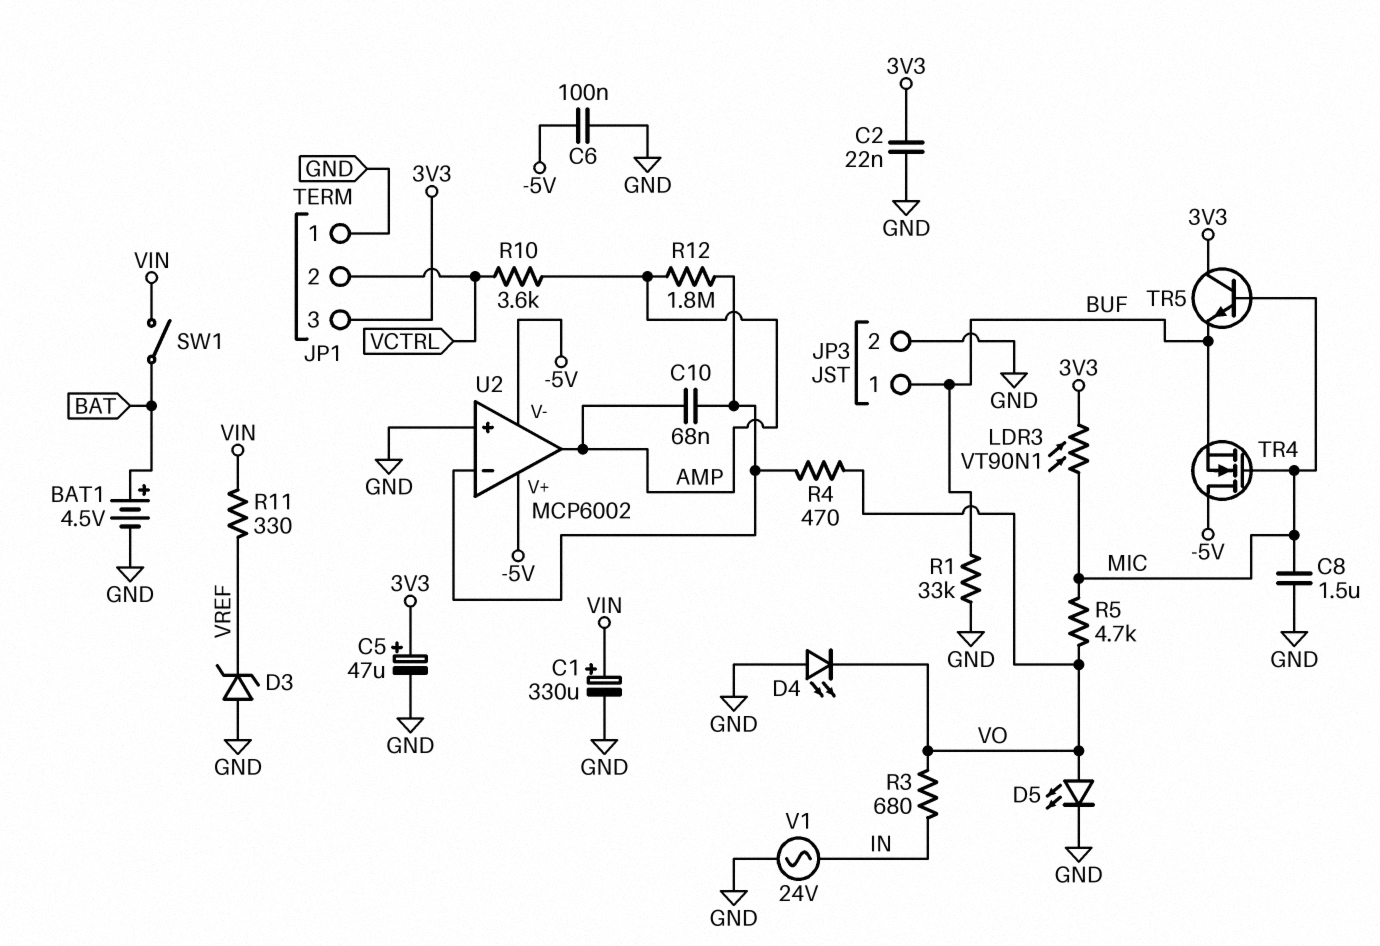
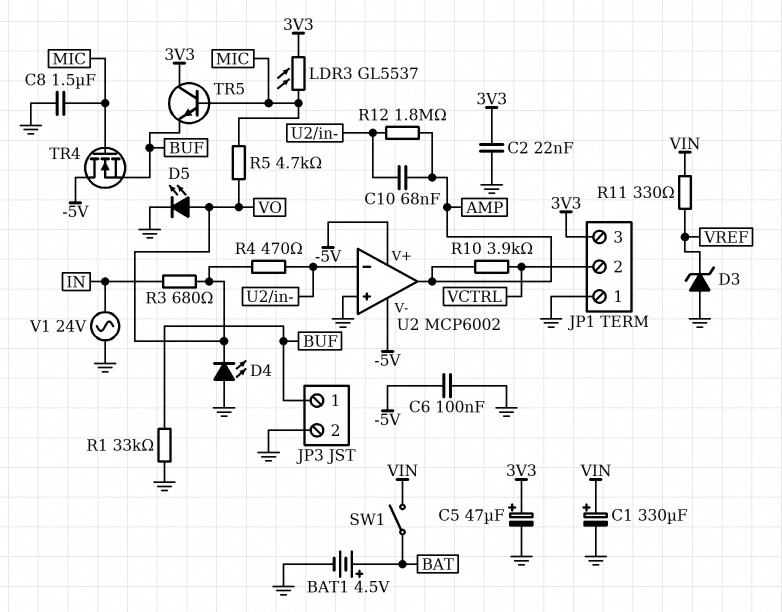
LDR3: VT90N1 (3V3, MIC) -> GL5537 (3V3, MIC)
R10: 3.6k (AMP, VCTRL) -> 3.9k (AMP, VCTRL)

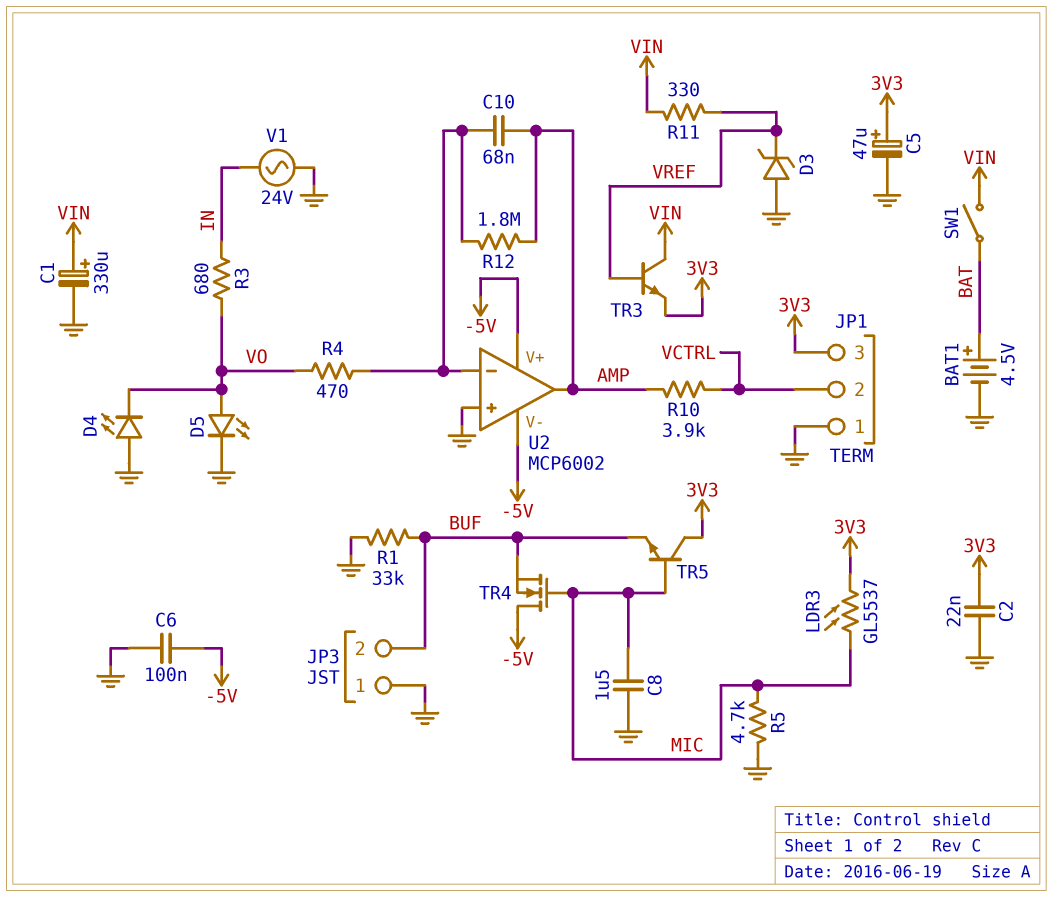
JP3 pin 1: BUF -> GND
JP3 pin 2: GND -> BUF
R5: 4.7k (MIC, VO) -> 4.7k (GND, MIC)
TR3: none -> NPN (B VREF, C VIN, E 3V3)

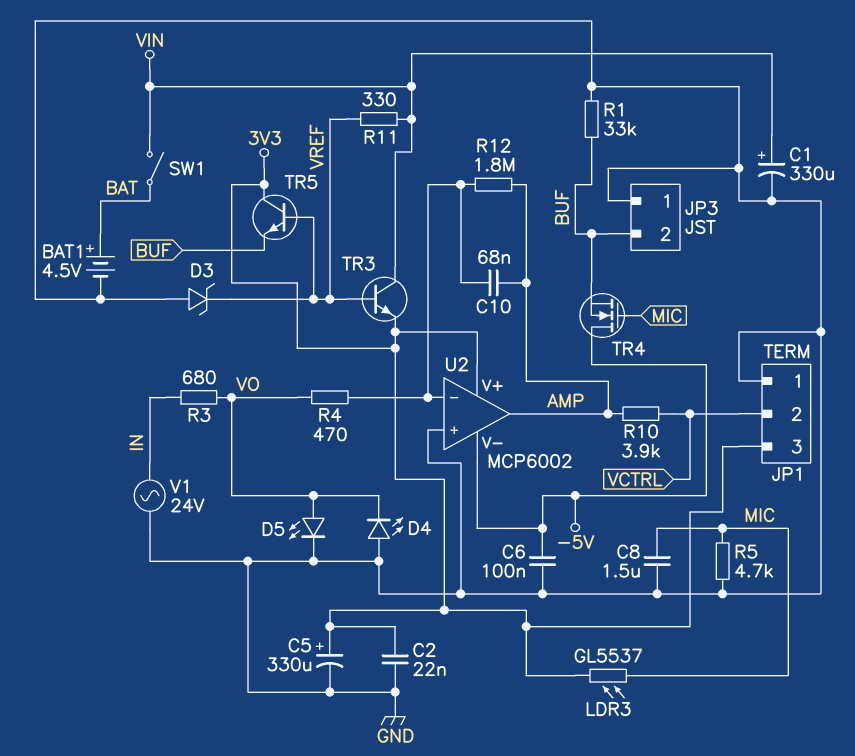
C5: 47uF (plus 3V3, minus GND) -> 330uF (plus 3V3, minus GND)
TR5: NPN (B MIC, C 3V3, E BUF) -> NPN (B VREF, C 3V3, E BUF)
U2 pin V+: -5V -> 3V3

